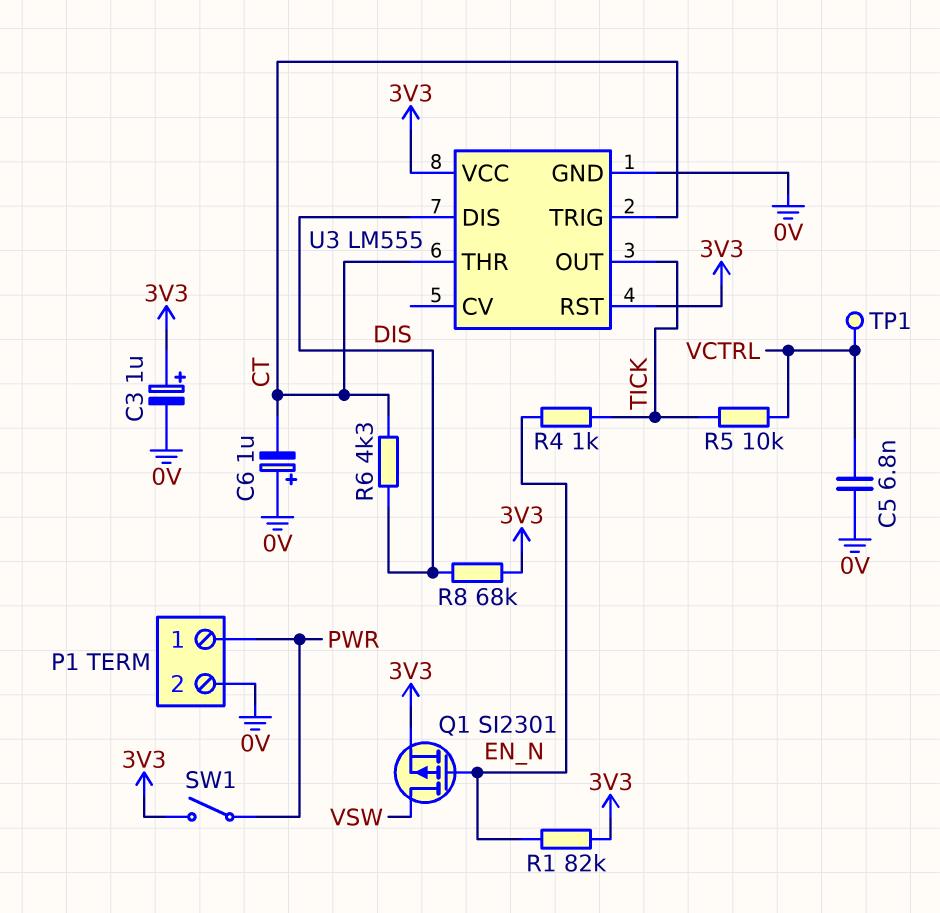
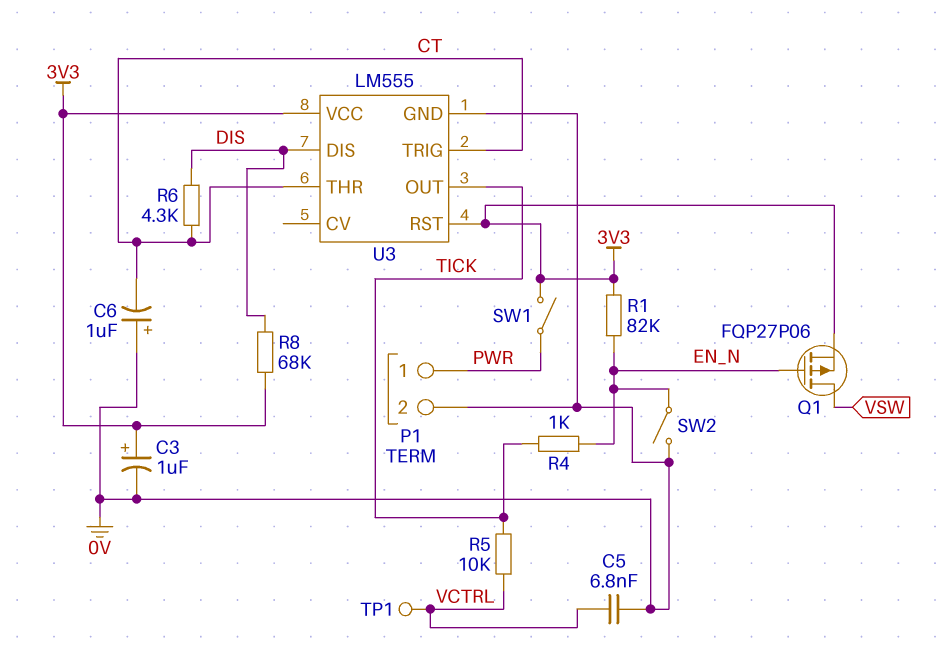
Q1: PMOS SI2301 (G EN_N, D VSW, S 3V3) -> PMOS FQP27P06 (G EN_N, D VSW, S 3V3)
SW2: none -> switch (0V, EN_N)

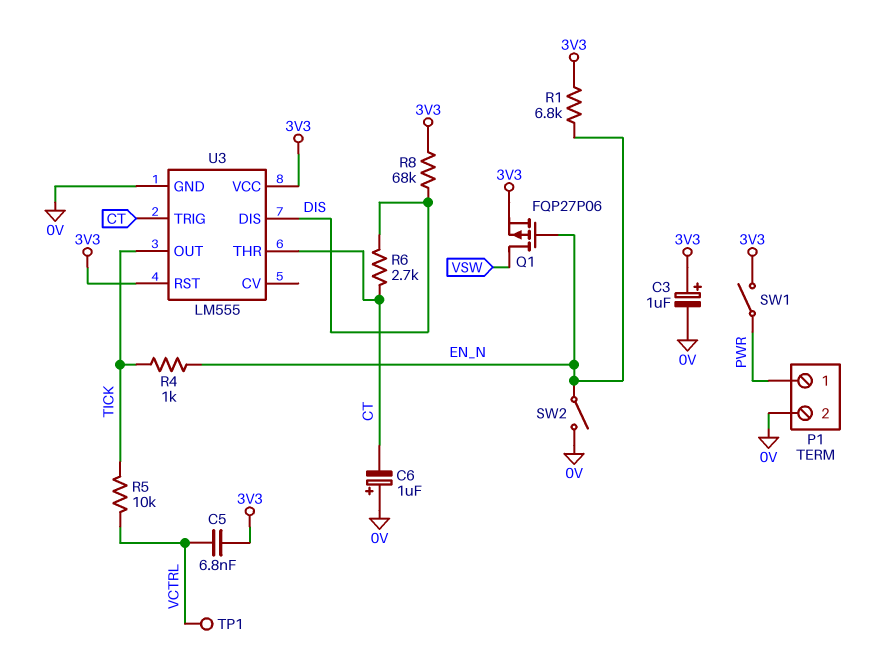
C5: 6.8nF (0V, VCTRL) -> 6.8nF (3V3, VCTRL)
R1: 82k (3V3, EN_N) -> 6.8k (3V3, EN_N)
R6: 4.3k (CT, DIS) -> 2.7k (CT, DIS)

